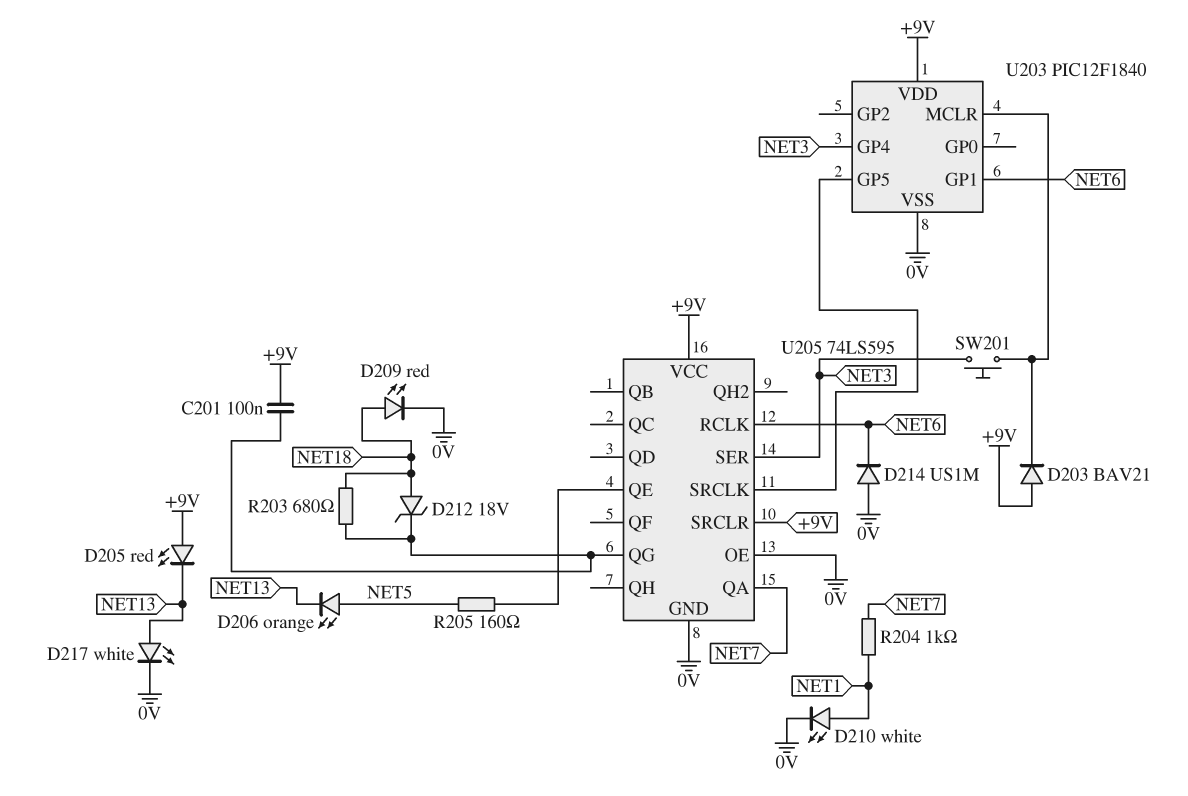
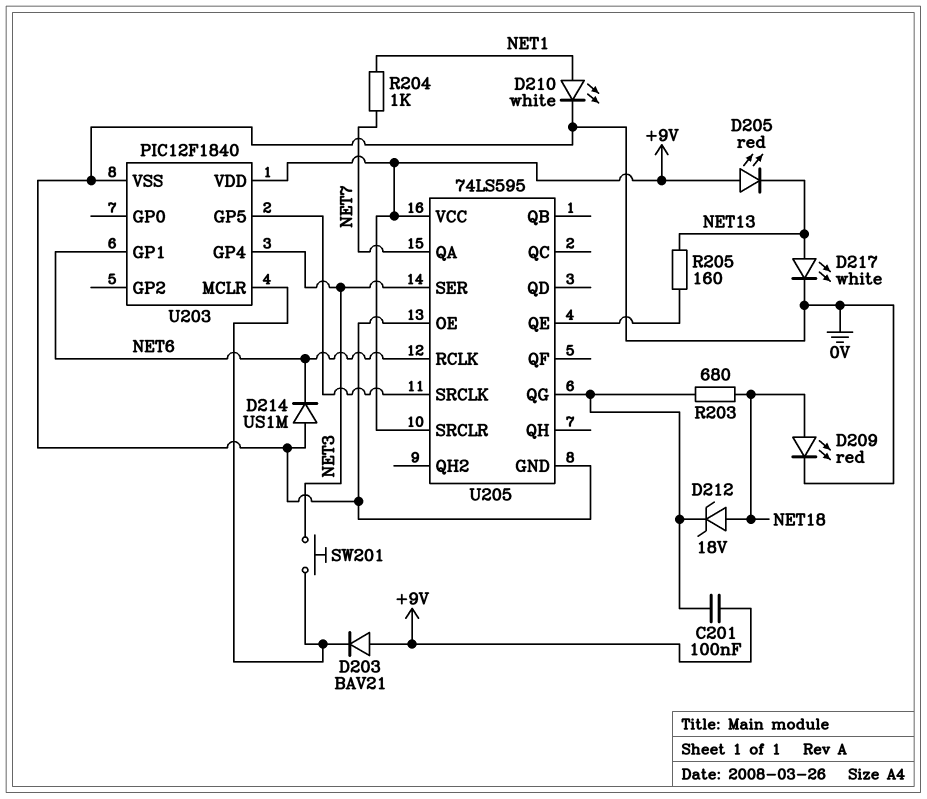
D206: LED orange (A NET5, K NET13) -> none
R205: 160 (NET5, U205/QE) -> 160 (NET13, U205/QE)

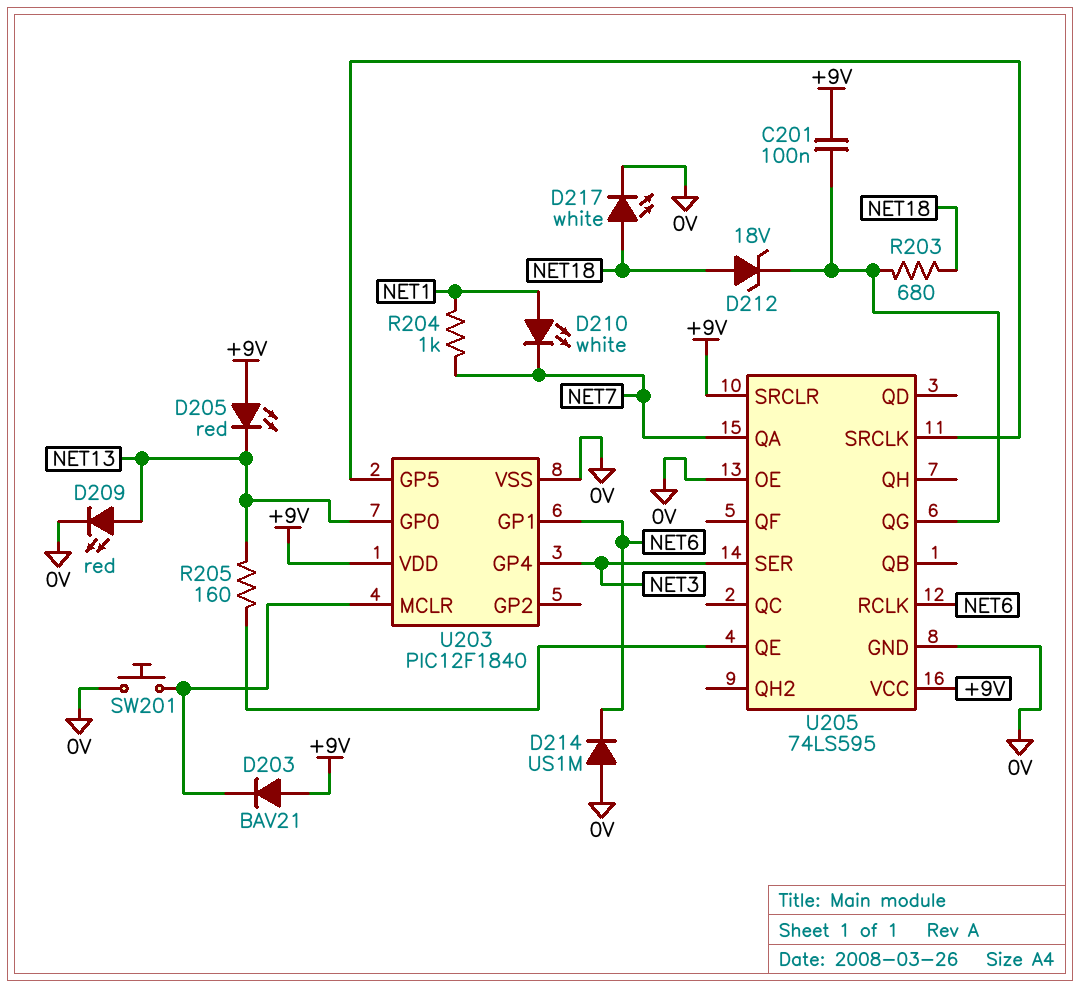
D209: LED red (A NET18, K 0V) -> LED red (A NET13, K 0V)
D210: LED white (A NET1, K 0V) -> LED white (A NET1, K NET7)
D217: LED white (A NET13, K 0V) -> LED white (A NET18, K 0V)
SW201: button (NET3, U203/MCLR) -> button (0V, U203/MCLR)
U203 pin GP0: none -> NET13

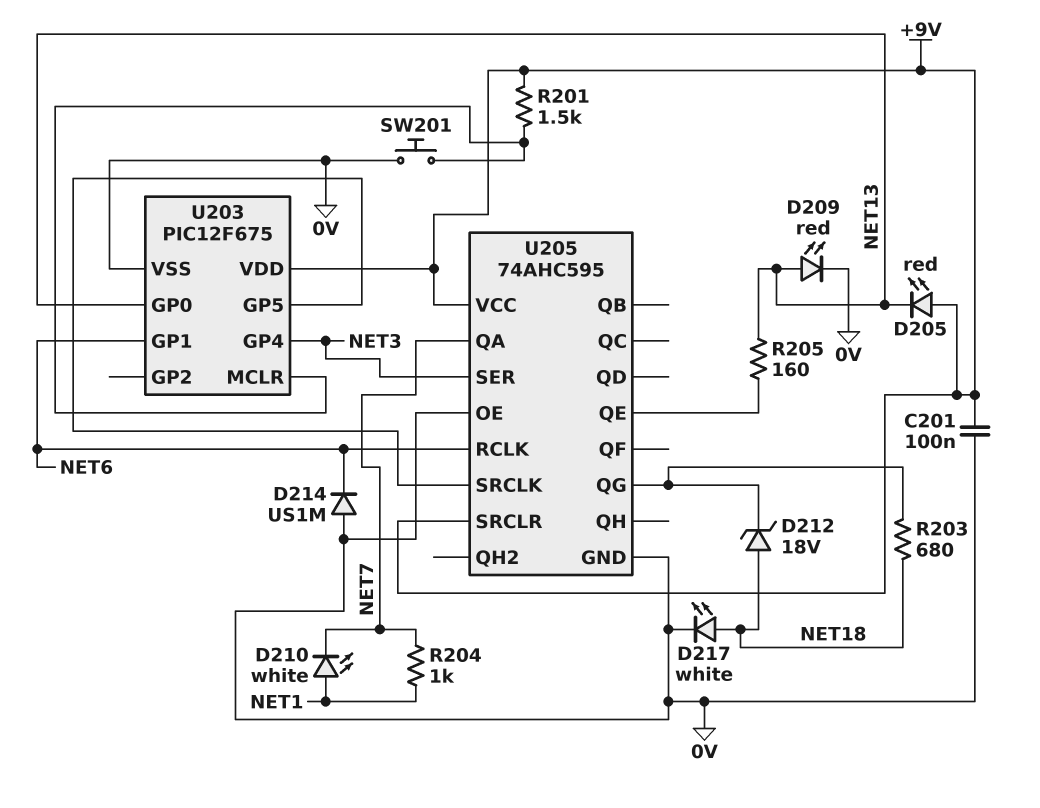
C201: 100nF (+9V, U205/QG) -> 100nF (+9V, 0V)
D203: diode BAV21 (A +9V, K U203/MCLR) -> none
R201: none -> 1.5k (+9V, U203/MCLR)
U203: PIC12F1840 -> PIC12F675
U205: 74LS595 -> 74AHC595

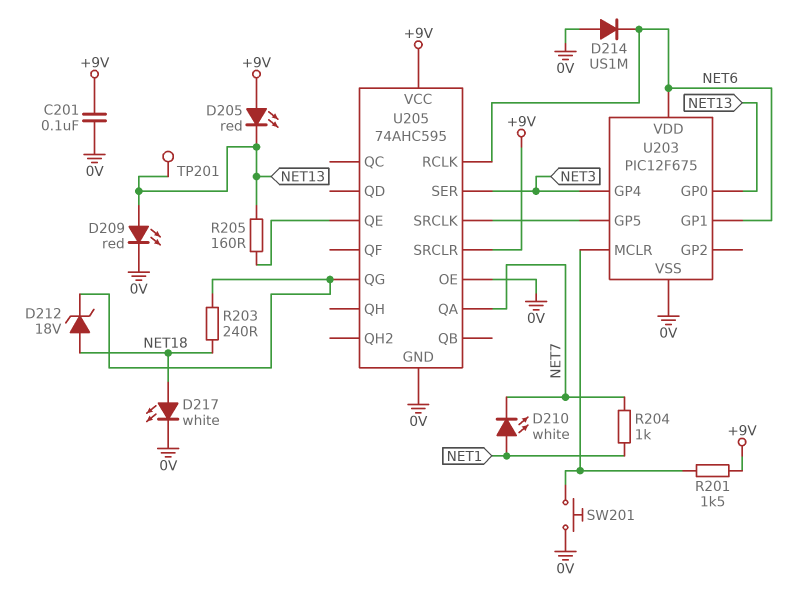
R203: 680 (NET18, U205/QG) -> 240 (NET18, U205/QG)
TP201: none -> test point (NET13)
U203 pin VDD: +9V -> NET6

